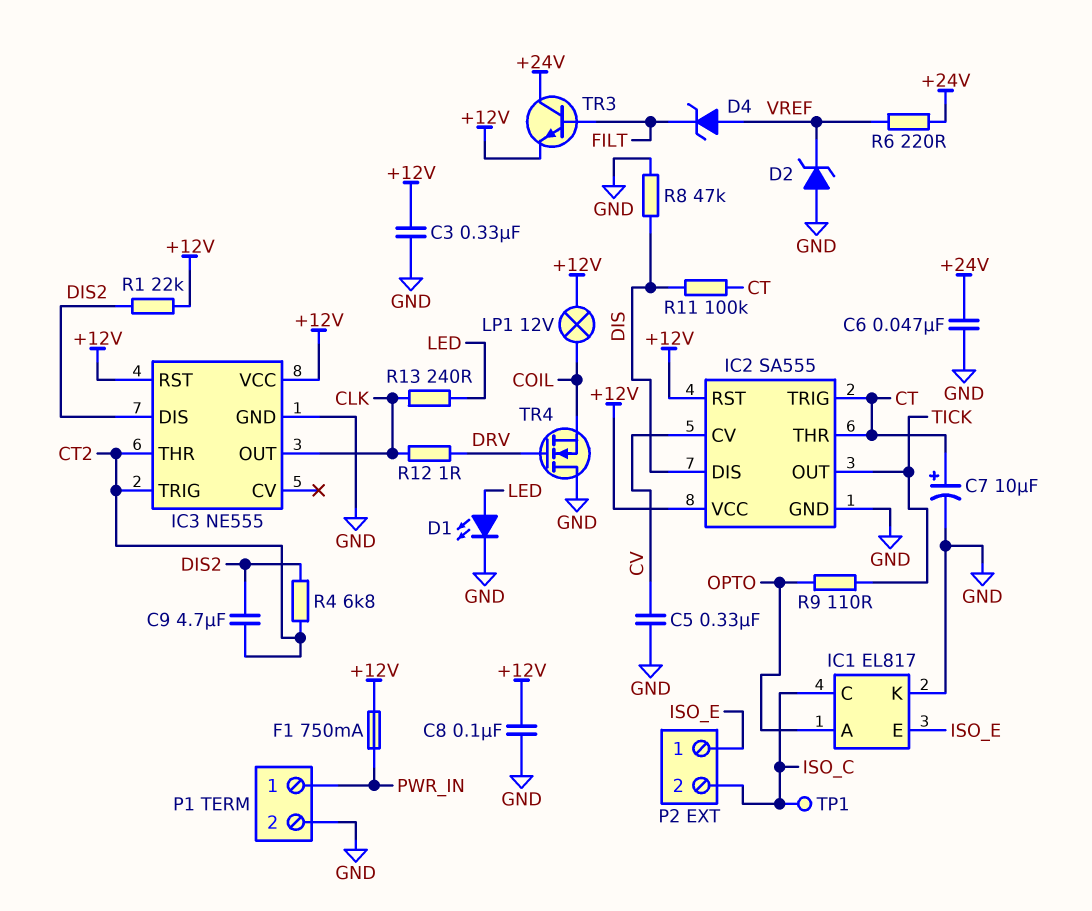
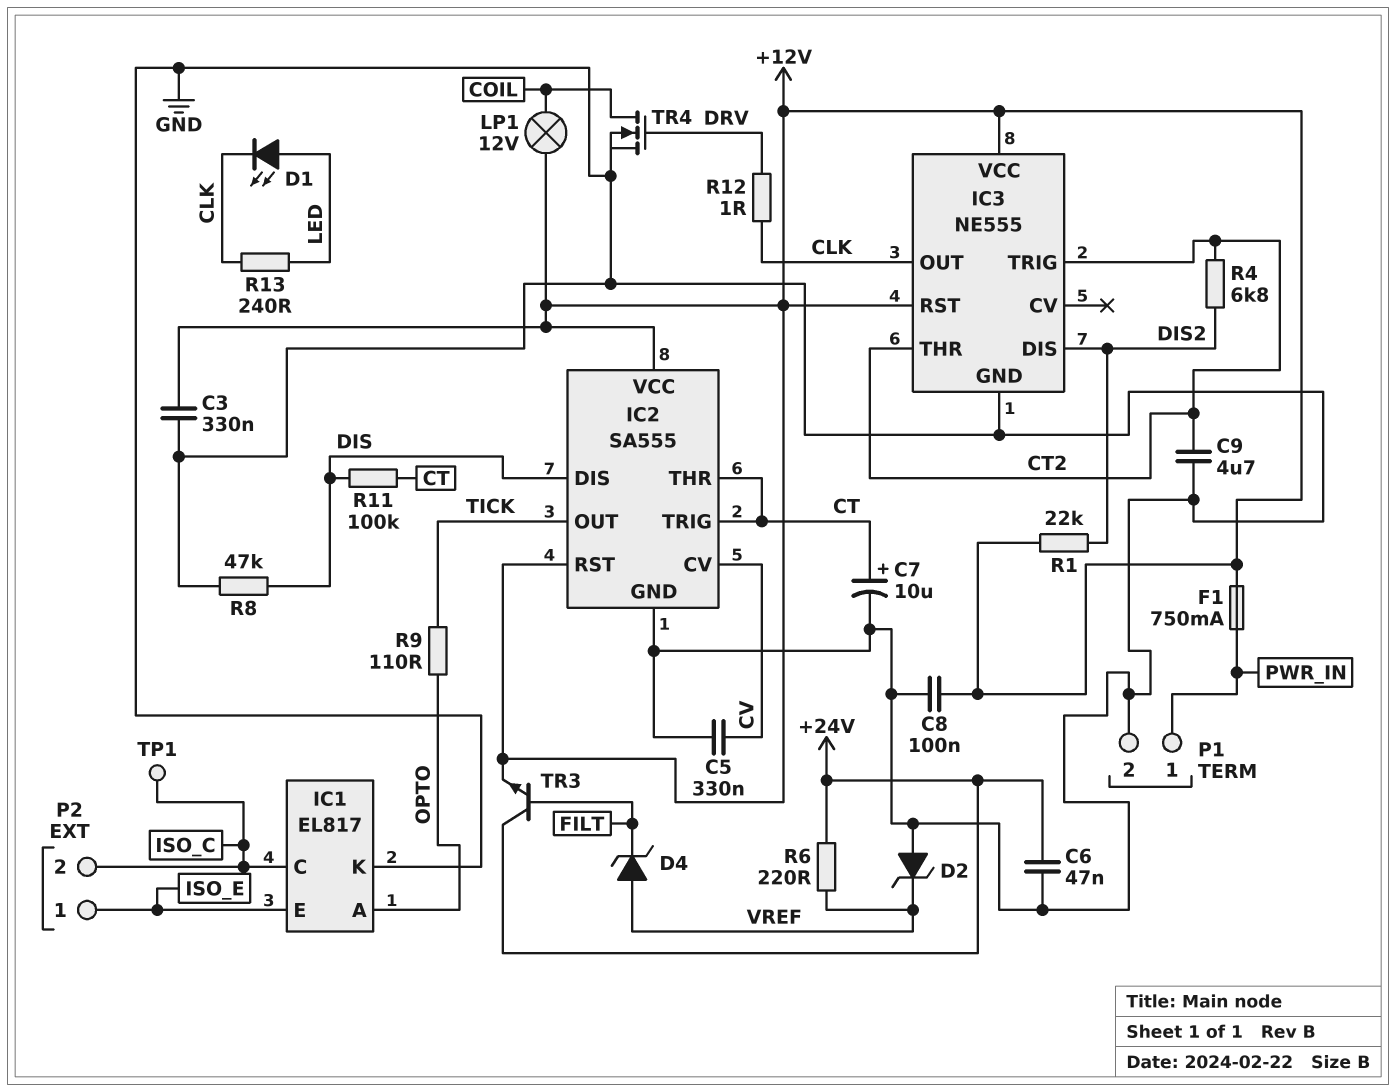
C9: 4.7uF (CT2, DIS2) -> 4.7uF (CT2, GND)
D1: LED (A LED, K GND) -> LED (A LED, K CLK)
TR4: NMOS (G DRV, D GND, S COIL) -> NMOS (G DRV, D COIL, S GND)

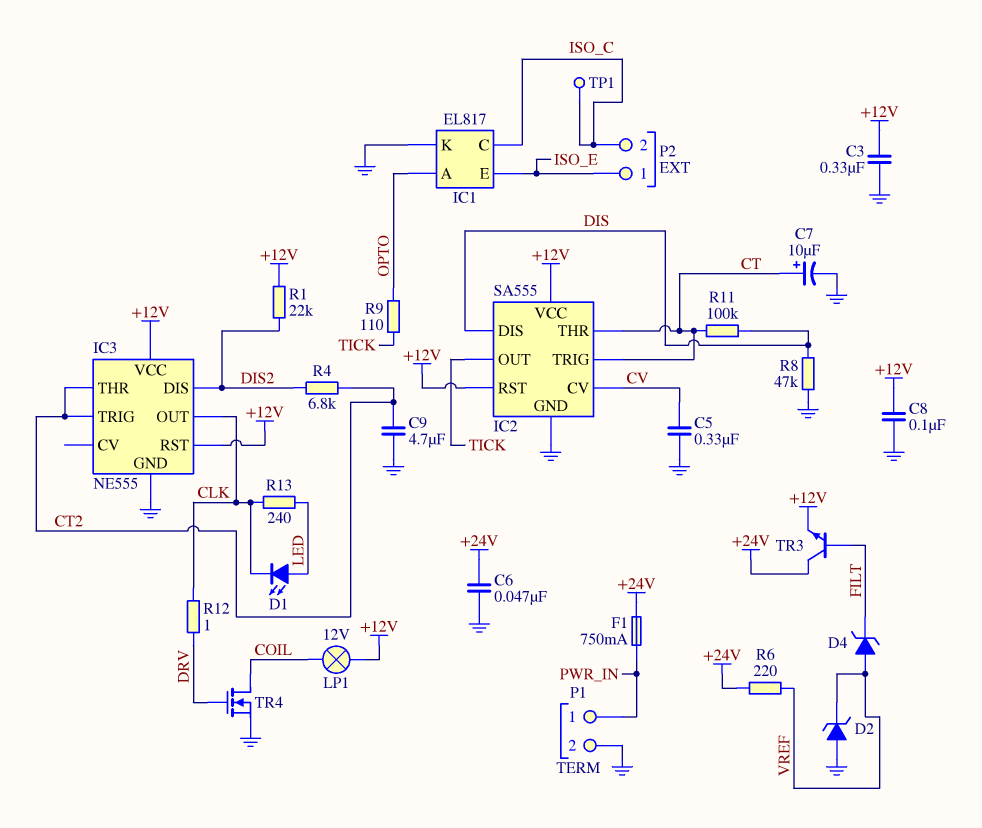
F1: 750mA (+12V, PWR_IN) -> 750mA (+24V, PWR_IN)

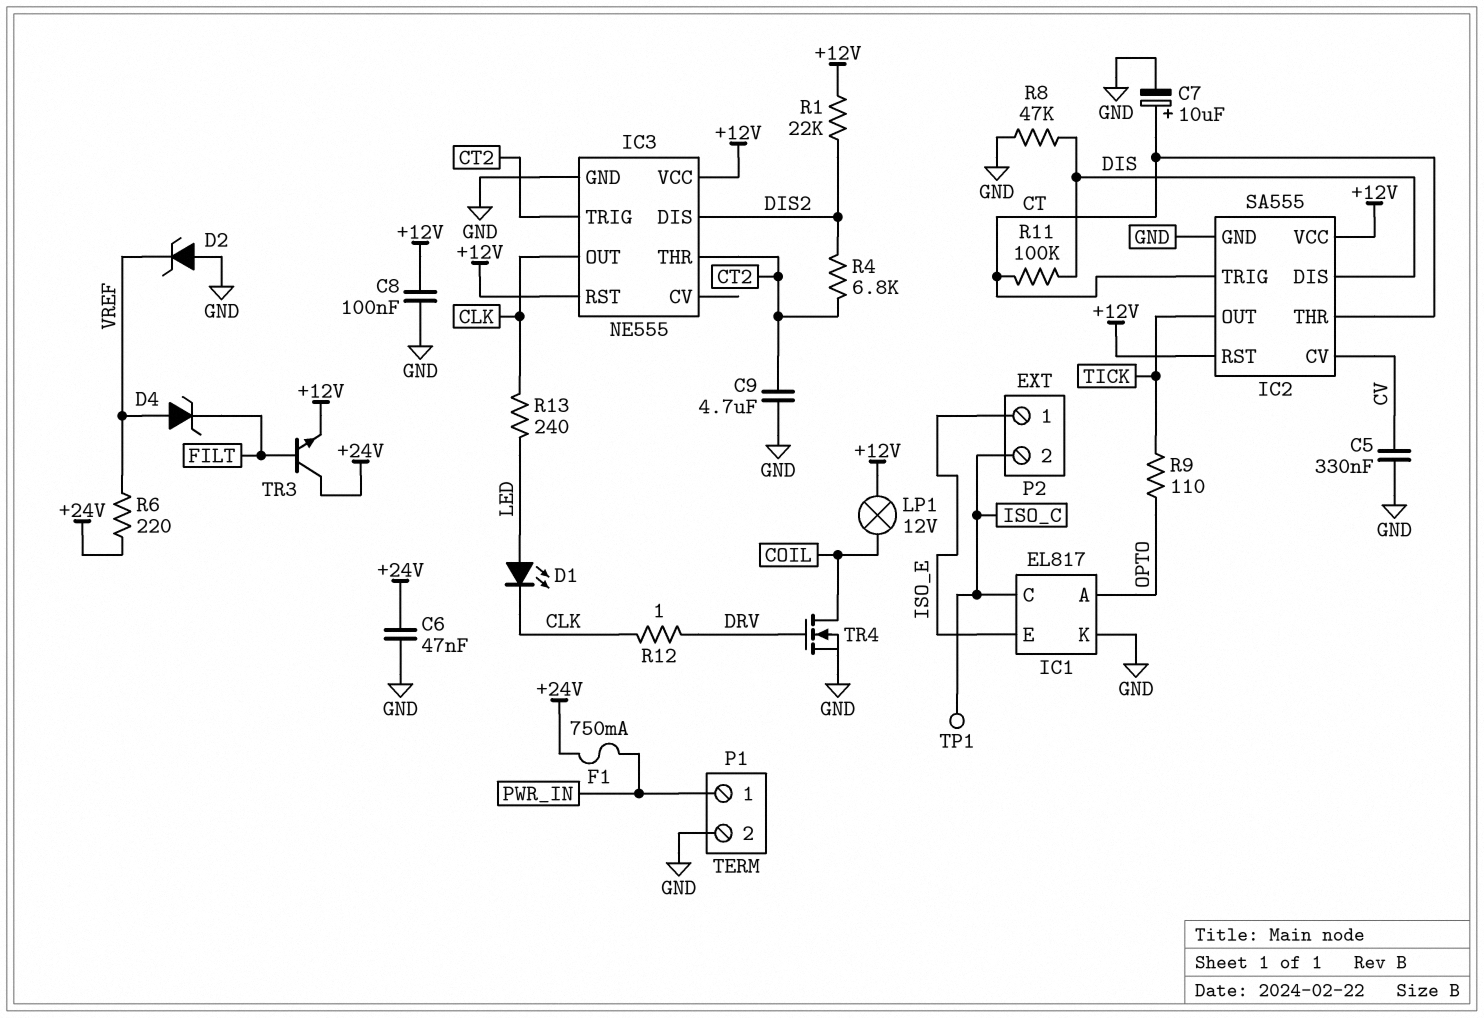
C3: 330nF (+12V, GND) -> none

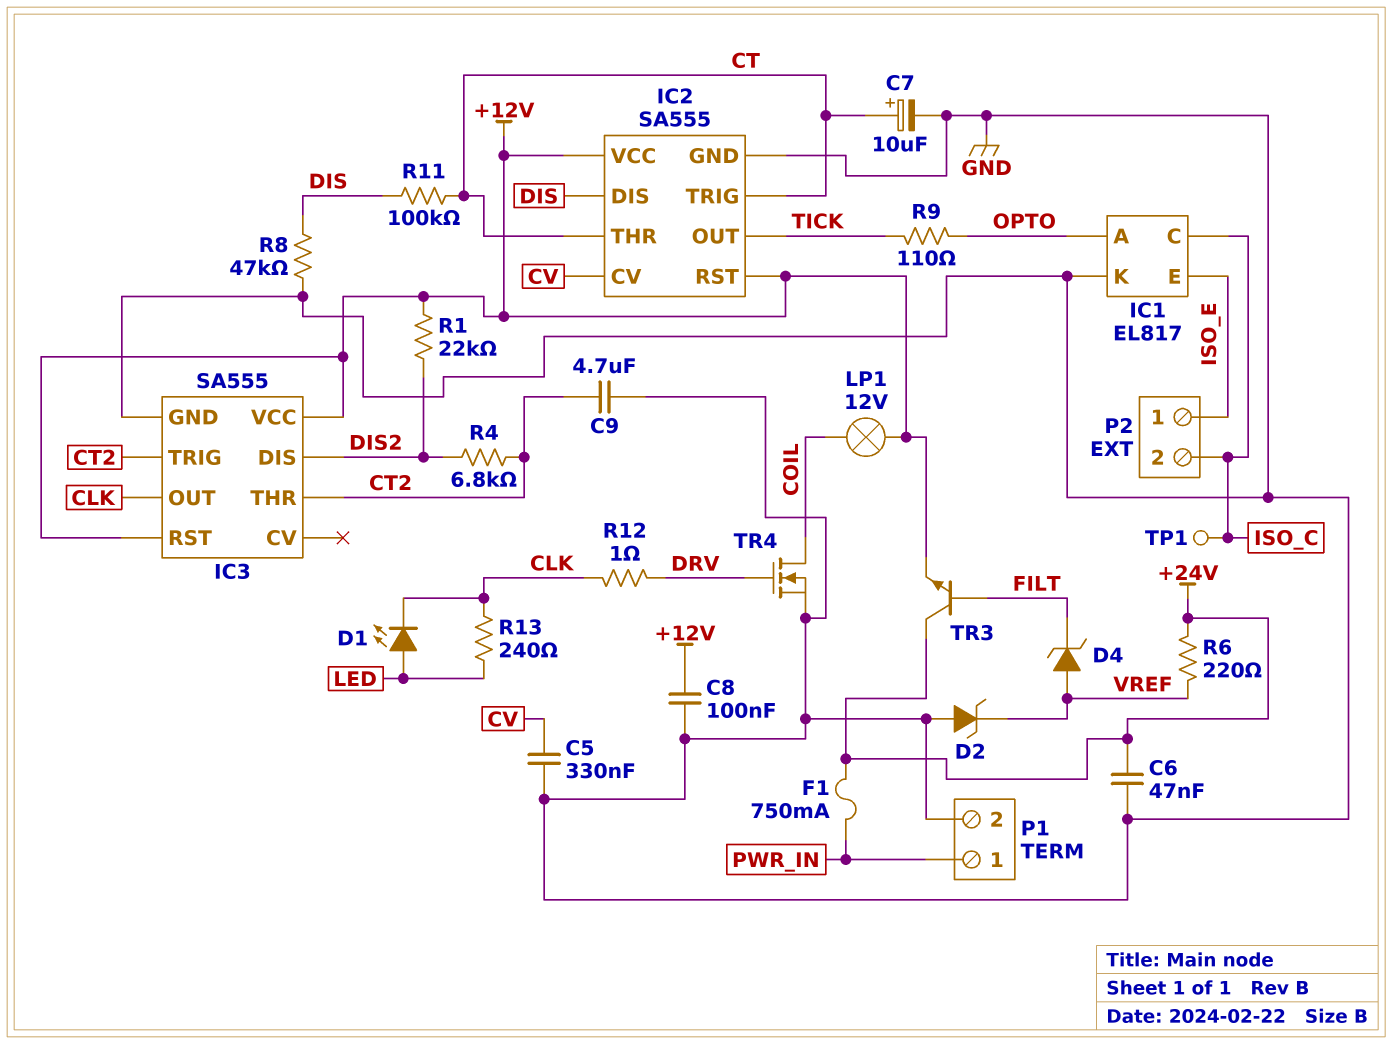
IC3: NE555 -> SA555

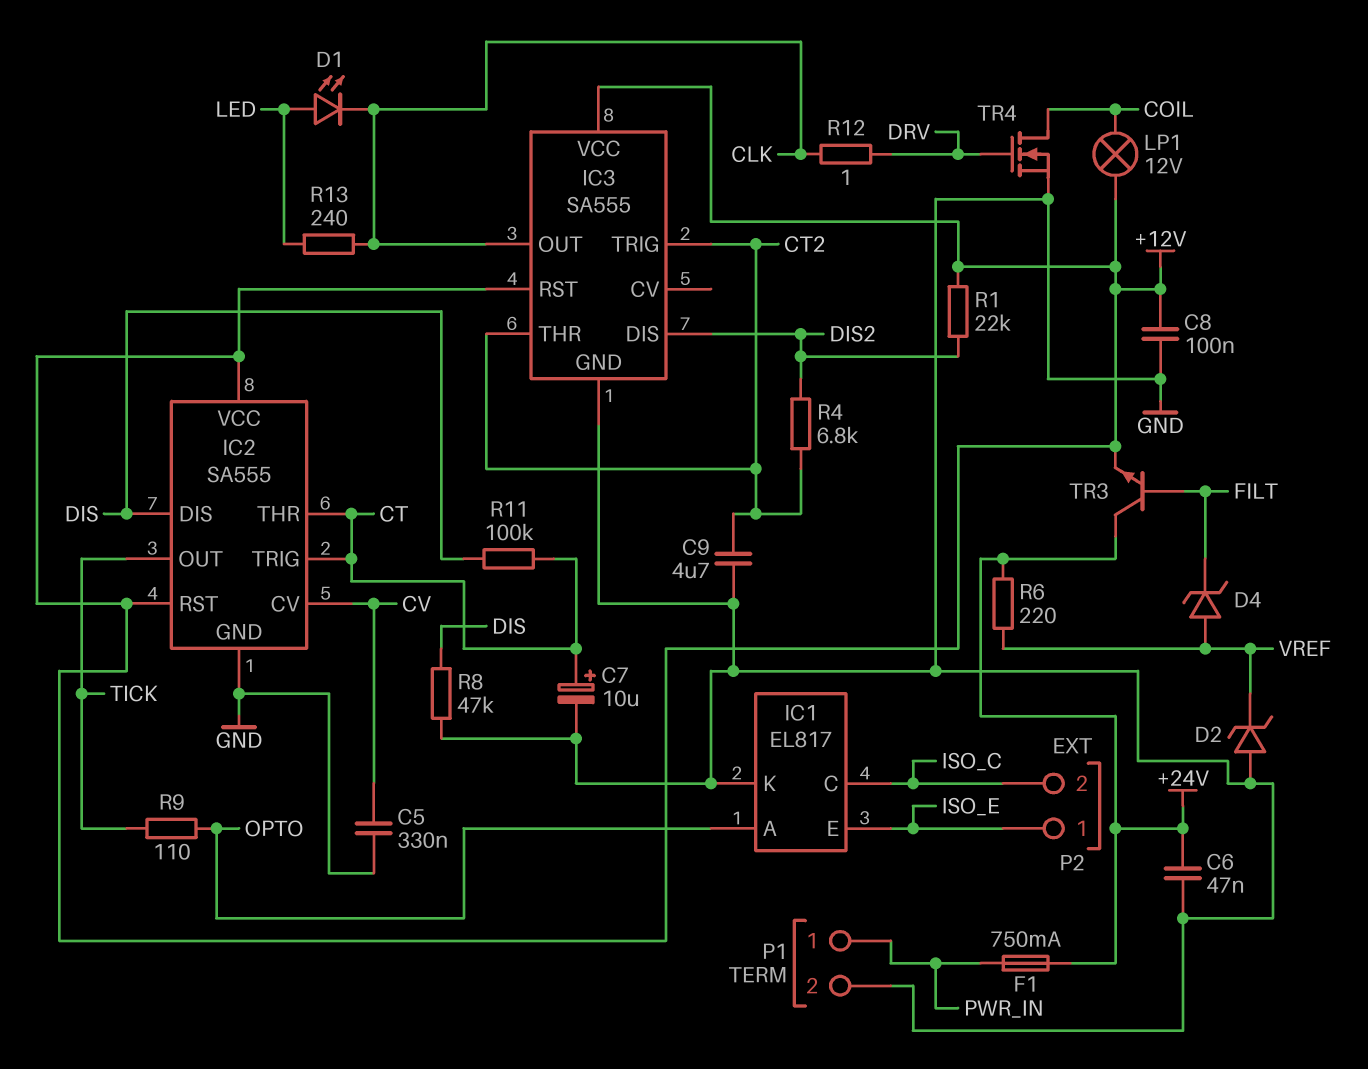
TP1: test point (ISO_C) -> none

